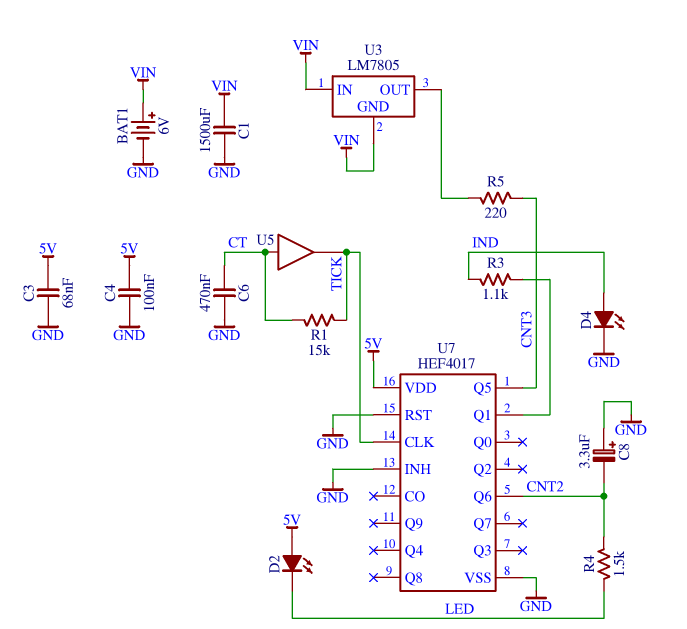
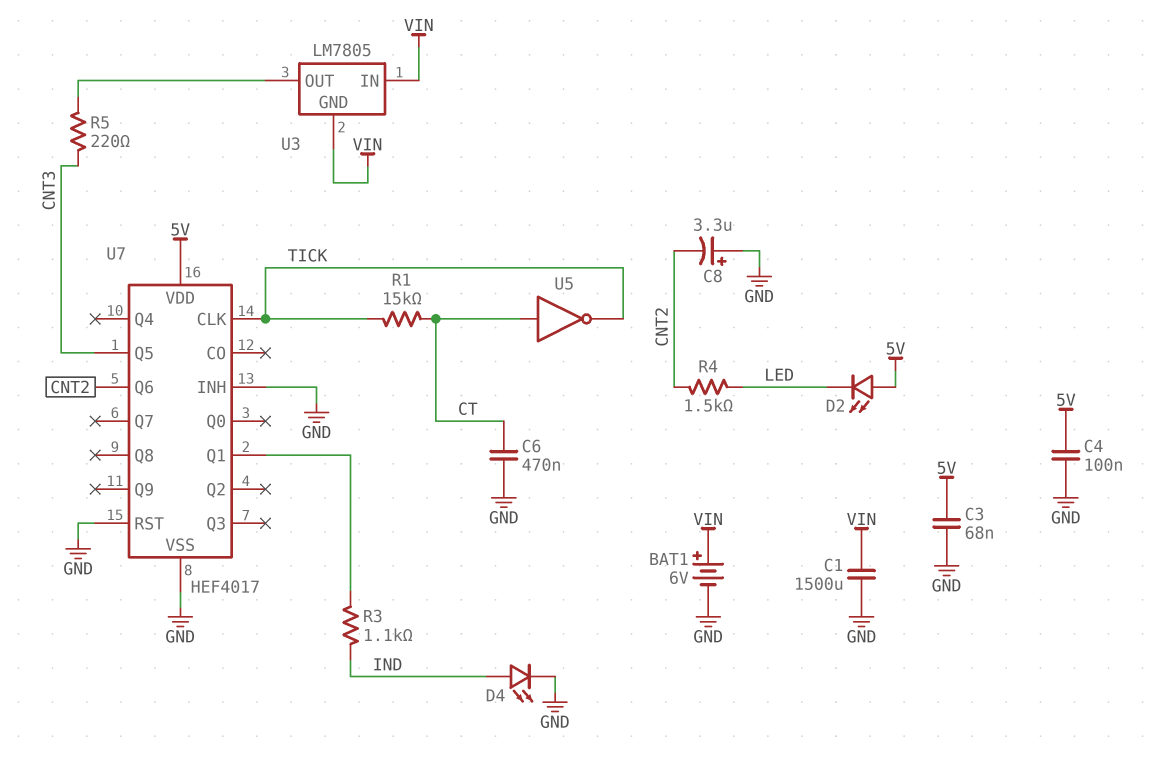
U5: buffer (in CT, out TICK) -> NOT (in CT, out TICK)

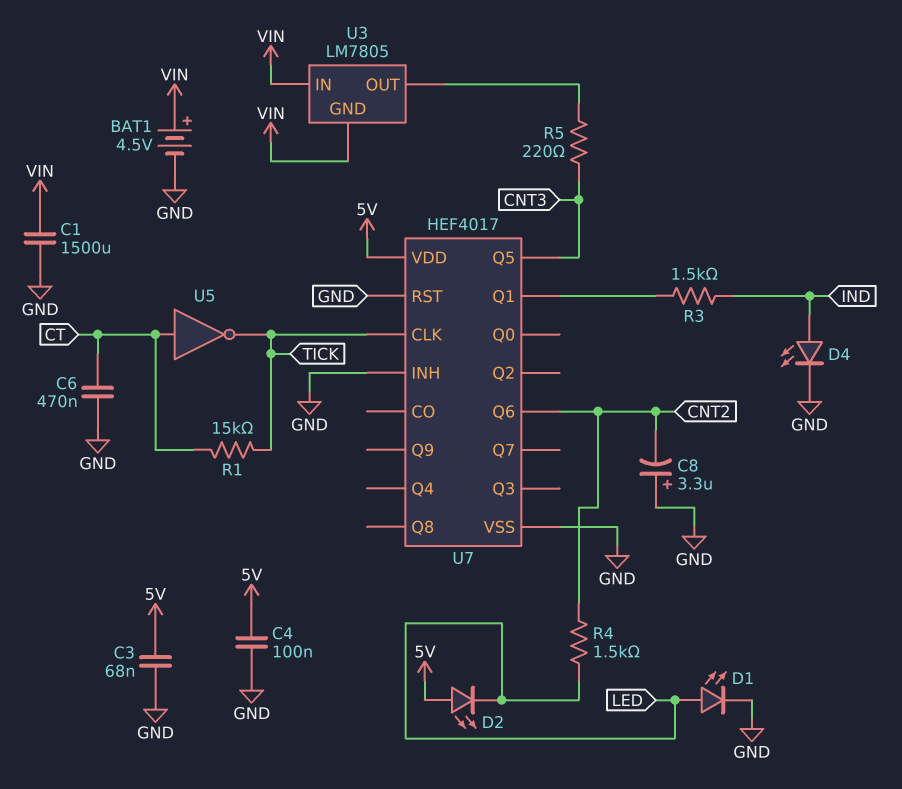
BAT1: 6V (plus VIN, minus GND) -> 4.5V (plus VIN, minus GND)
D1: none -> LED (A LED, K GND)
R3: 1.1k (IND, U7/Q1) -> 1.5k (IND, U7/Q1)

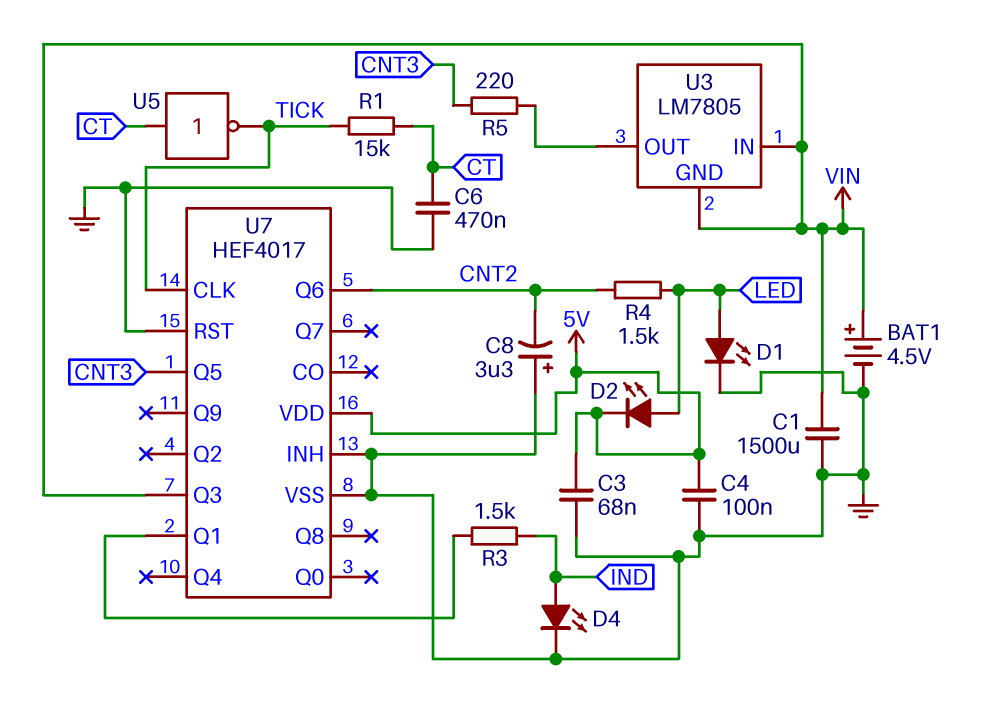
D2: LED (A 5V, K LED) -> LED (A LED, K 5V)
U7 pin Q3: none -> VIN

